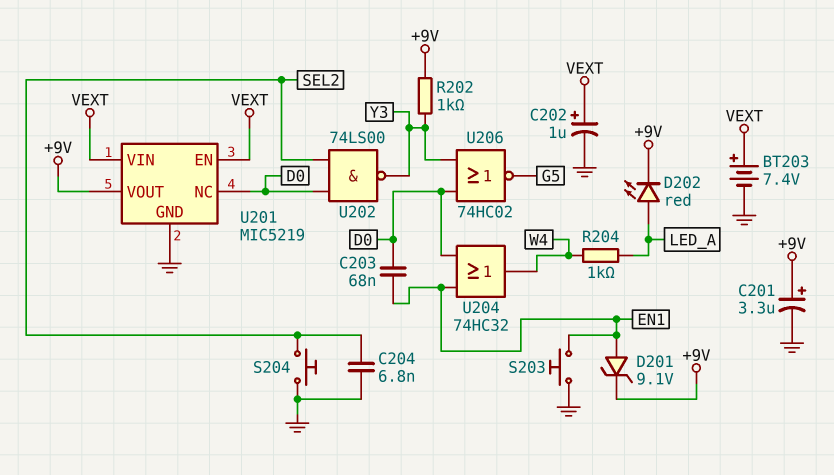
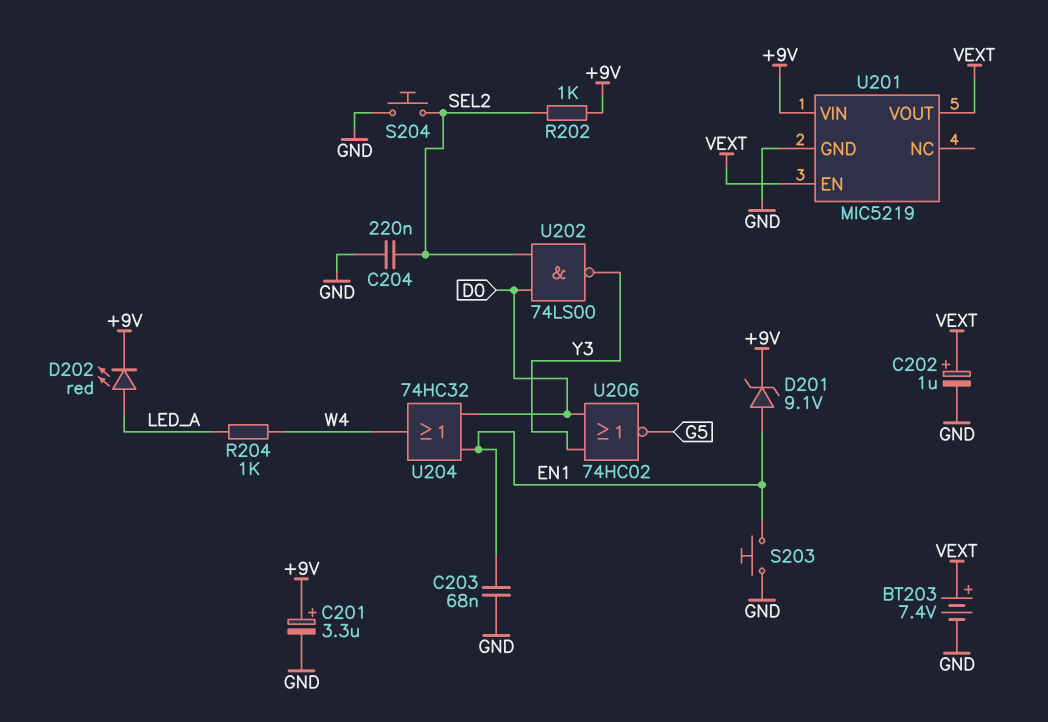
C203: 68nF (D0, EN1) -> 68nF (EN1, GND)
C204: 6.8nF (GND, SEL2) -> 220nF (GND, SEL2)
R202: 1k (+9V, Y3) -> 1k (+9V, SEL2)
U201 pin NC: D0 -> none
U201 pin VIN: VEXT -> +9V
U201 pin VOUT: +9V -> VEXT

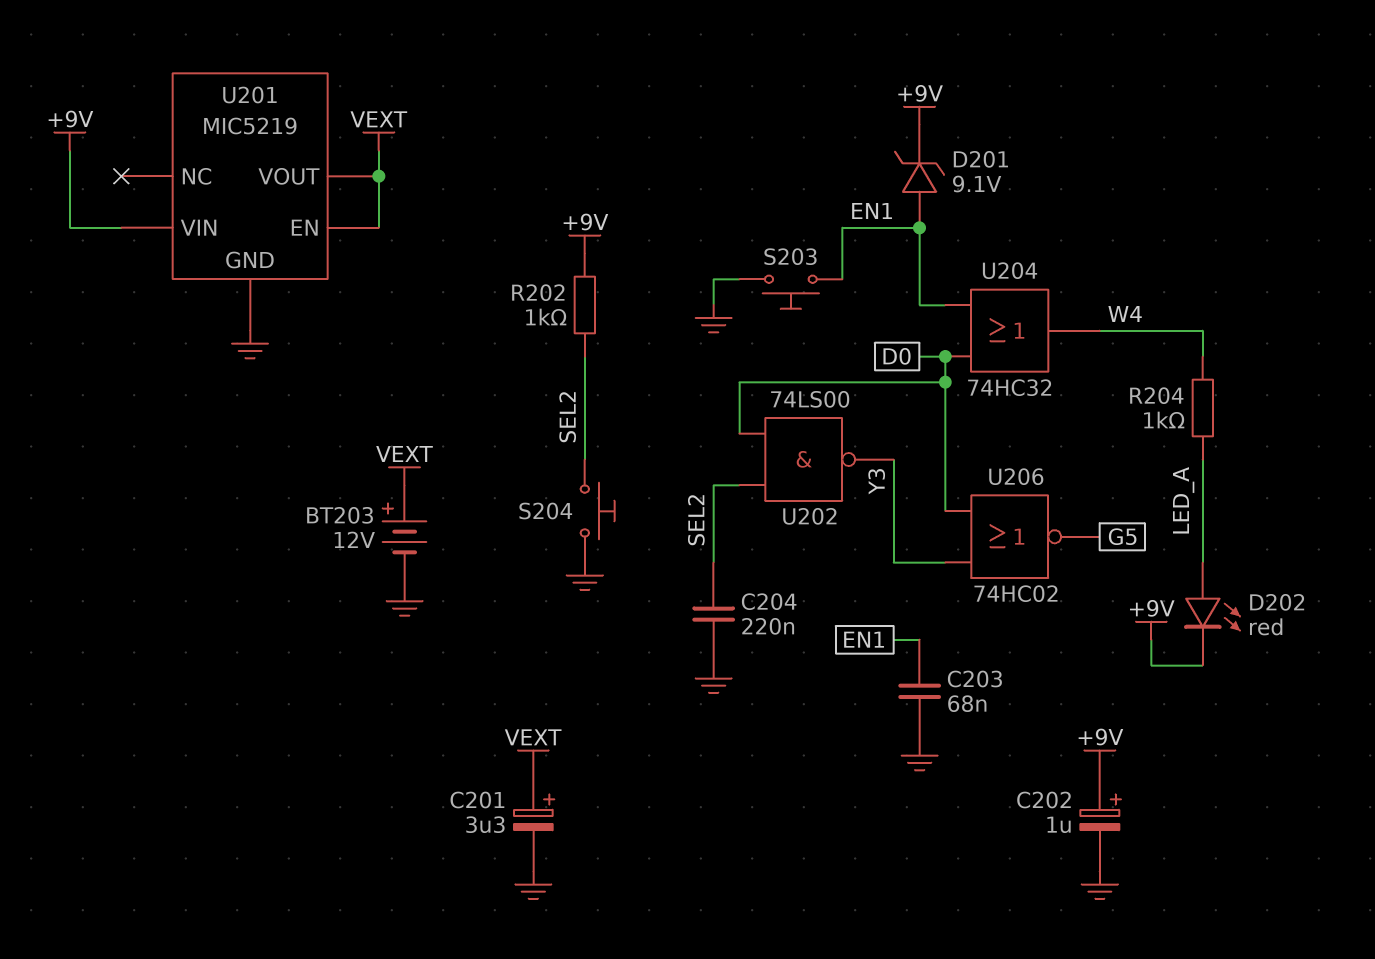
BT203: 7.4V (plus VEXT, minus GND) -> 12V (plus VEXT, minus GND)
C201: 3.3uF (plus +9V, minus GND) -> 3.3uF (plus VEXT, minus GND)
C202: 1uF (plus VEXT, minus GND) -> 1uF (plus +9V, minus GND)

